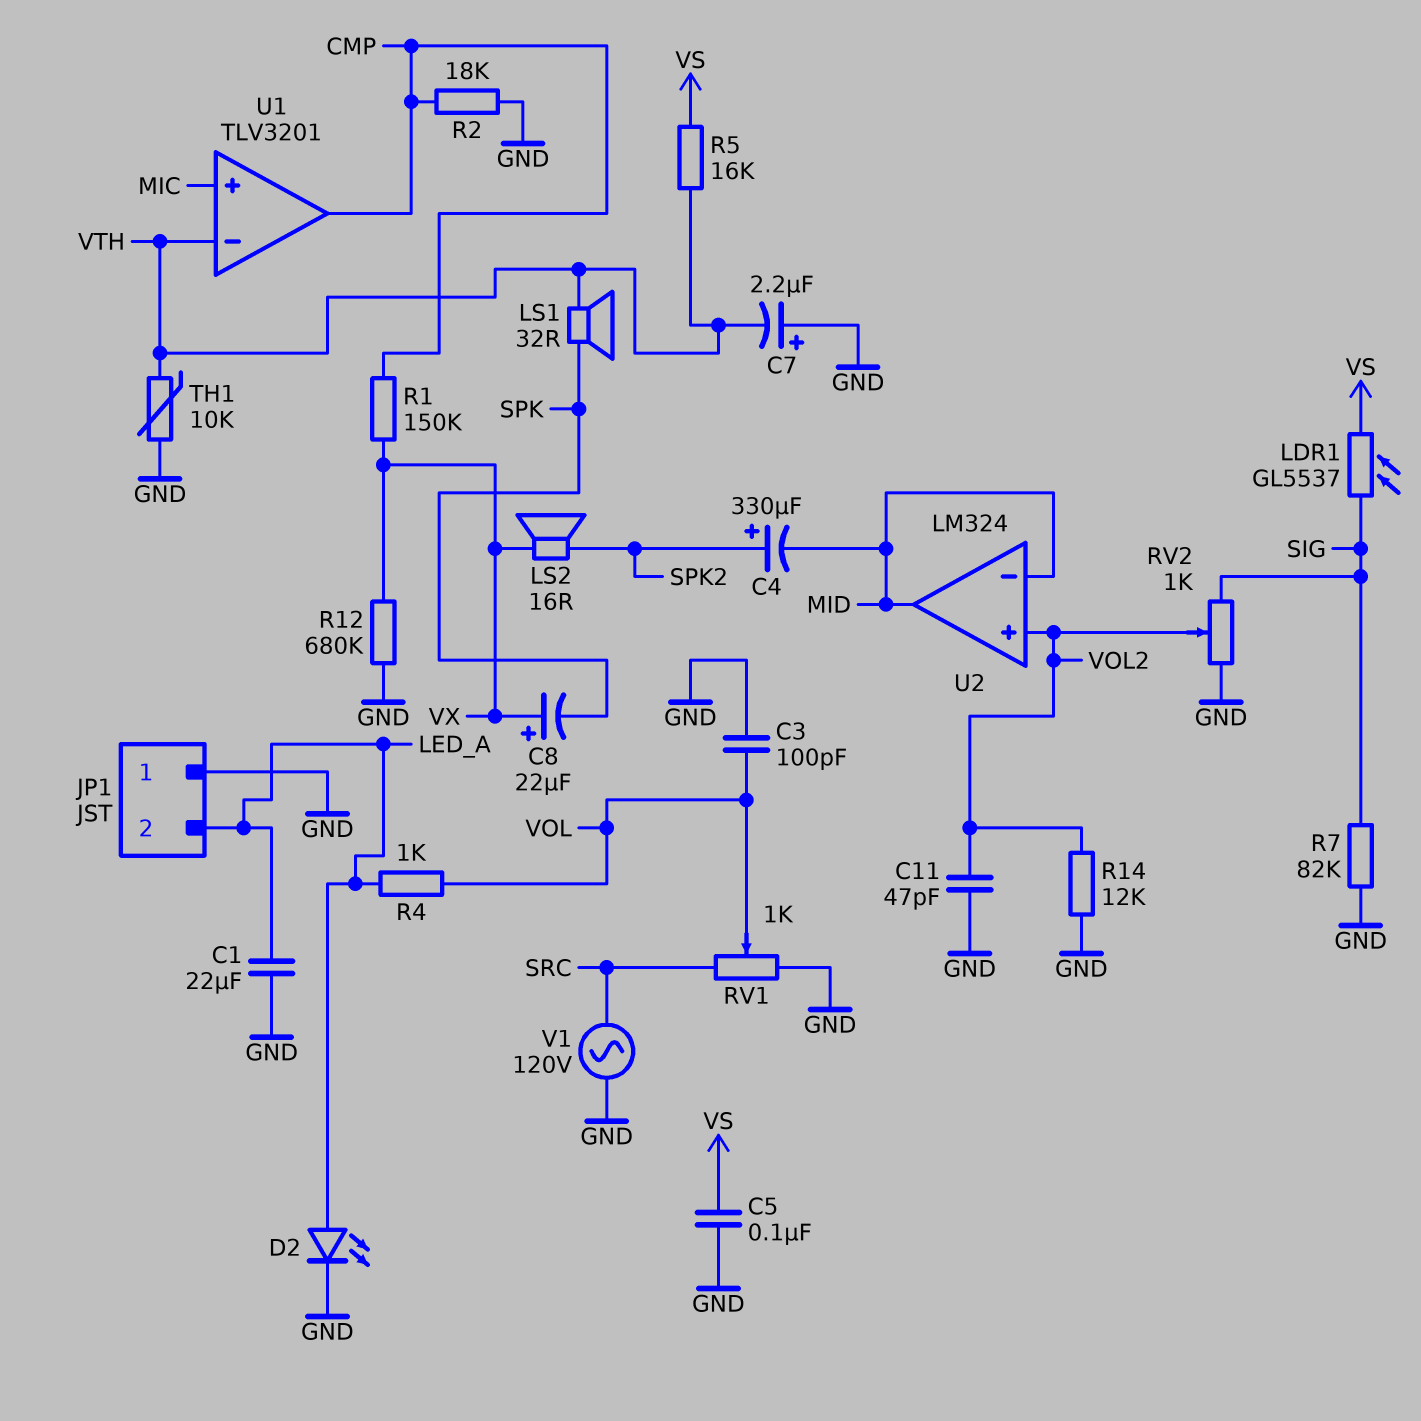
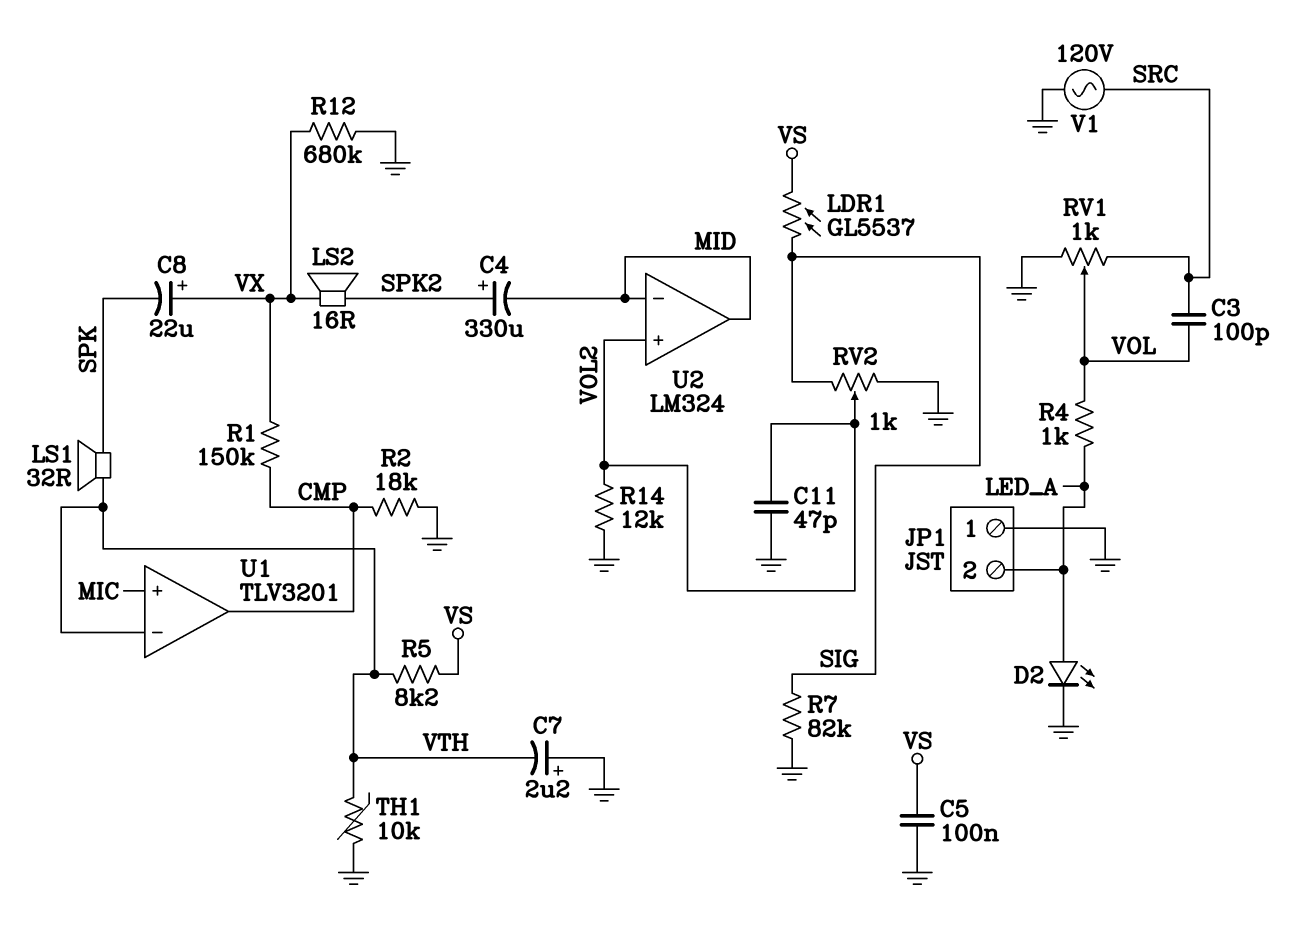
C1: 22uF (GND, LED_A) -> none
C3: 100pF (GND, VOL) -> 100pF (SRC, VOL)
R5: 16k (VS, VTH) -> 8.2k (VS, VTH)

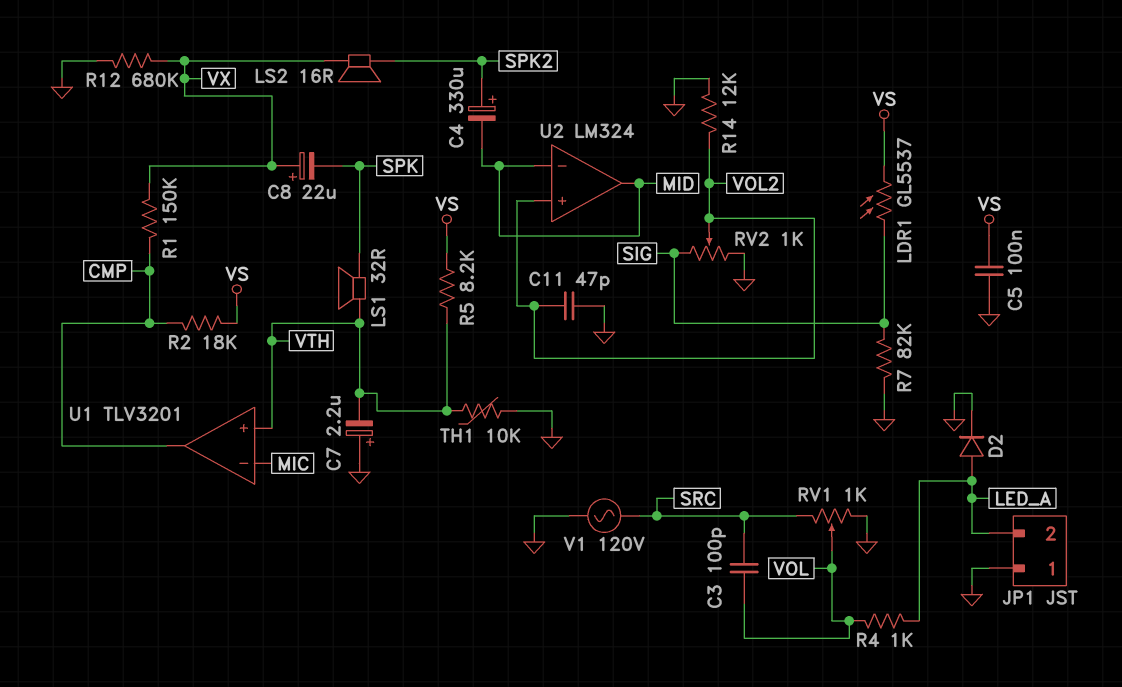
D2: LED (A LED_A, K GND) -> diode (A LED_A, K GND)
R2: 18k (CMP, GND) -> 18k (CMP, VS)
U1 pin in+: MIC -> VTH
U1 pin in-: VTH -> MIC

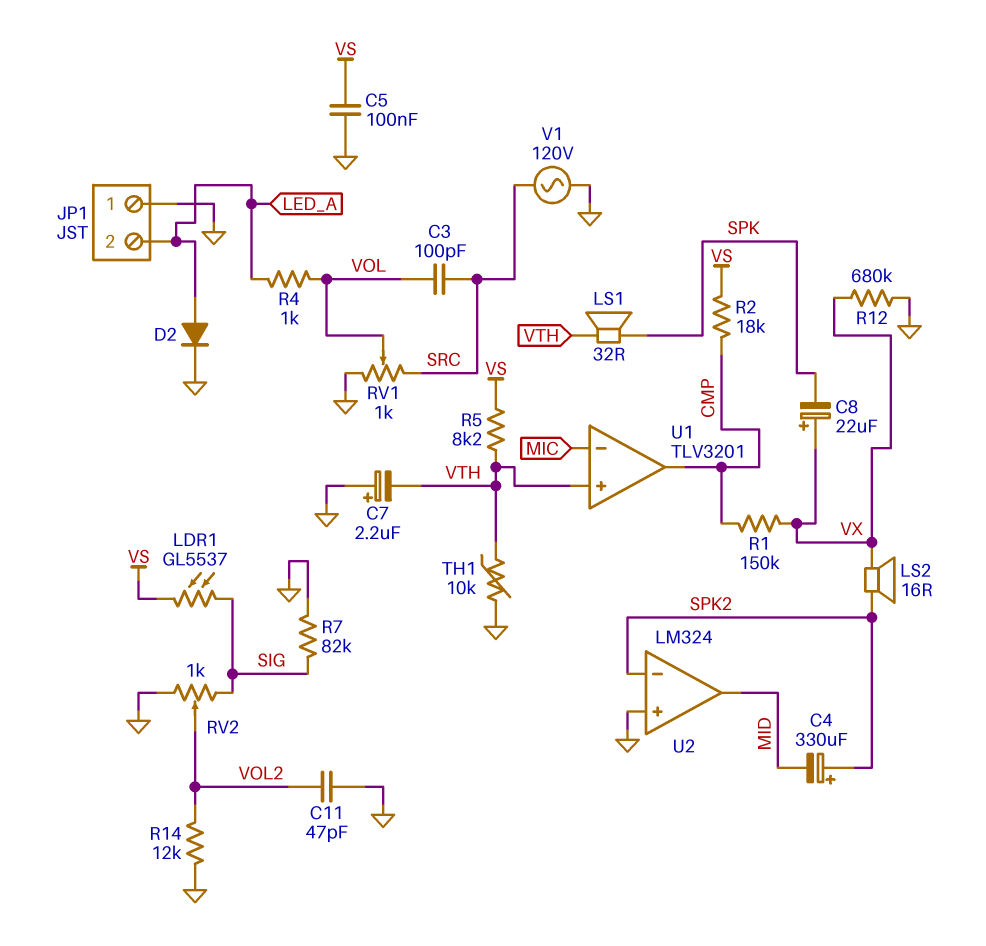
U2 pin in+: VOL2 -> GND
U2 pin in-: MID -> SPK2

